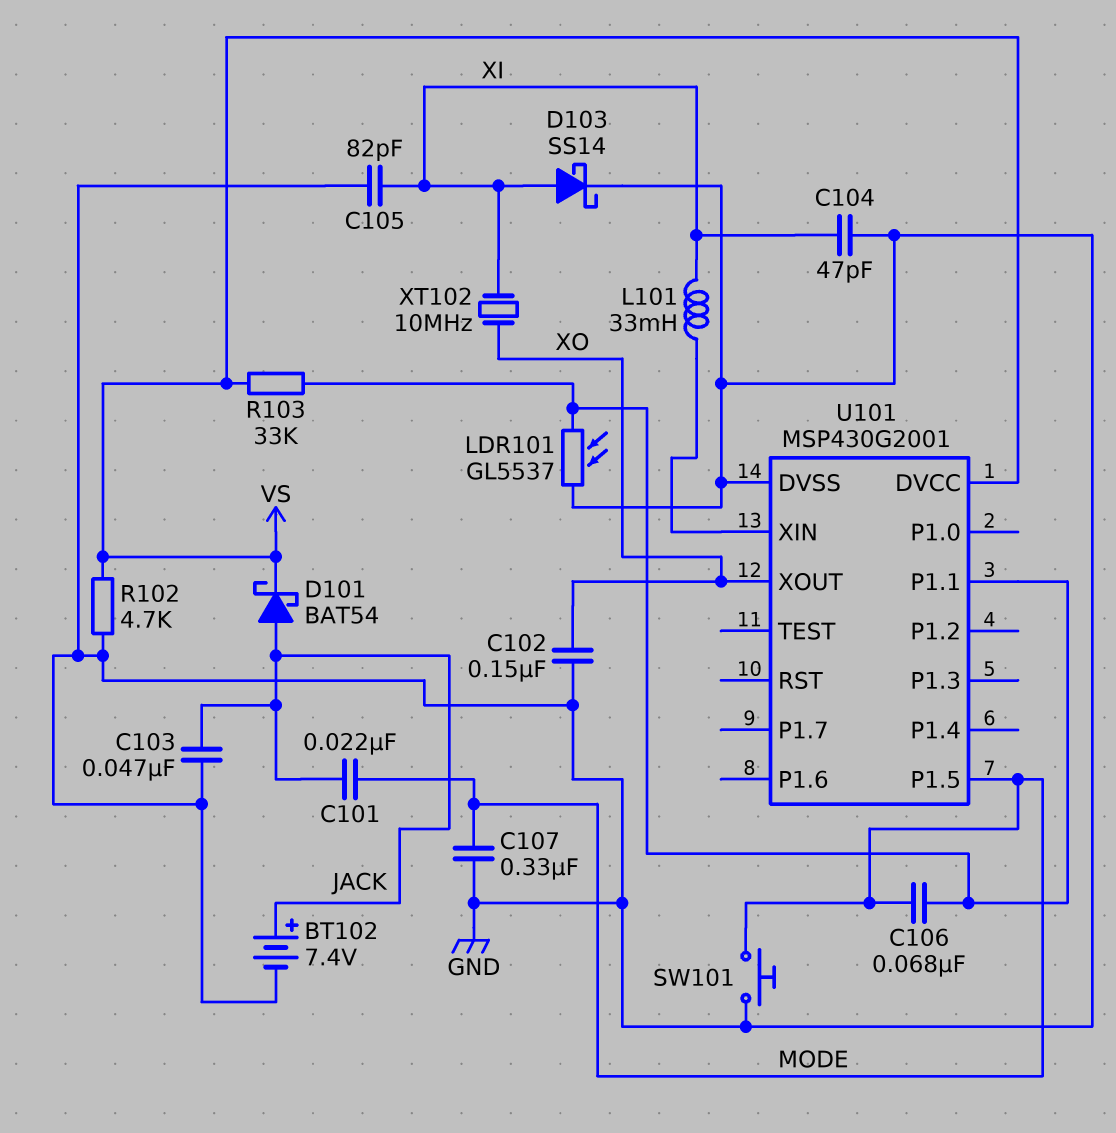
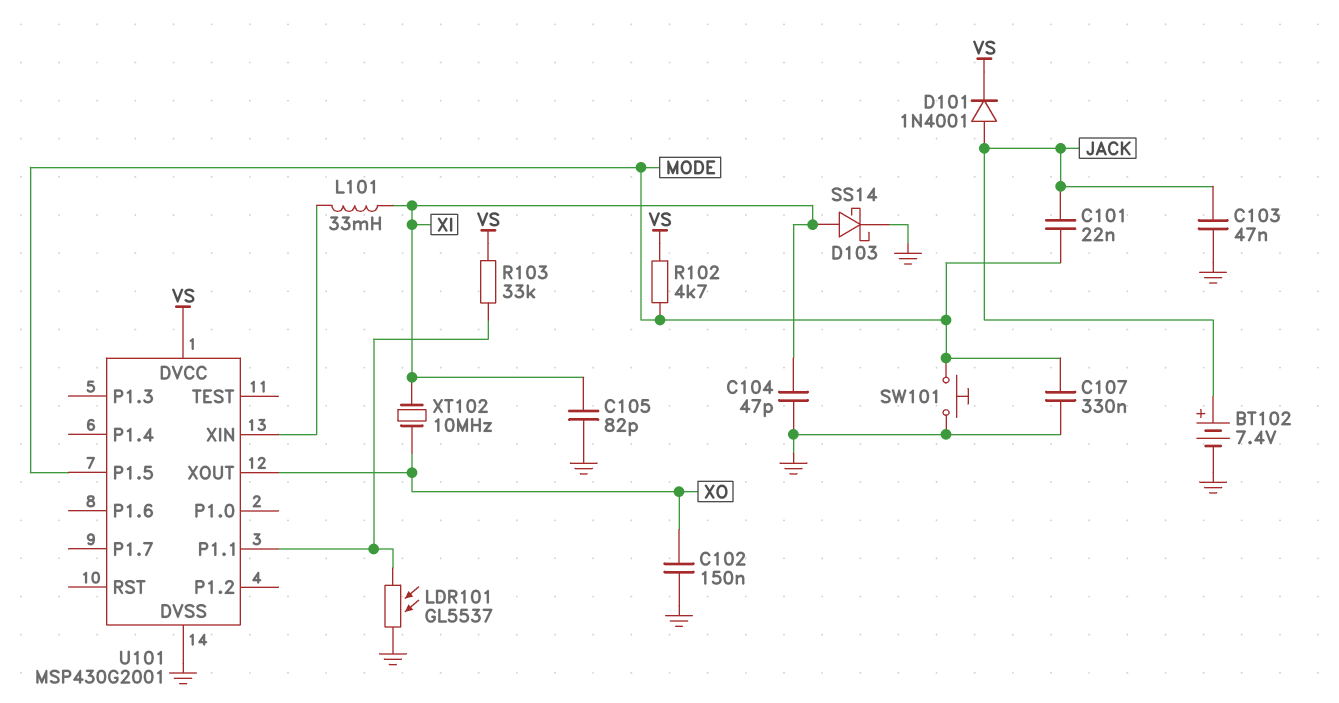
C106: 68nF (MODE, U101/P1.1) -> none
D101: schottky BAT54 (A JACK, K VS) -> diode 1N4001 (A JACK, K VS)
R102: 4.7k (GND, VS) -> 4.7k (MODE, VS)

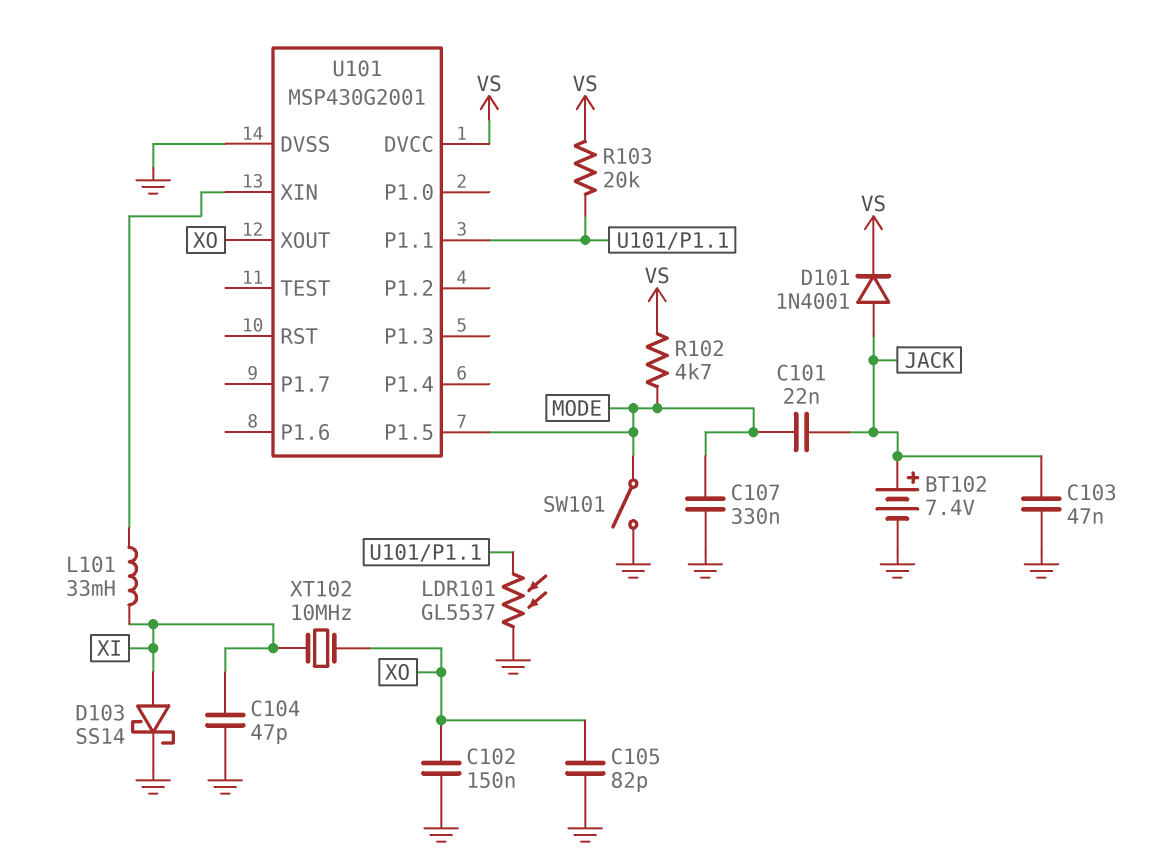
C105: 82pF (GND, XI) -> 82pF (GND, XO)
R103: 33k (U101/P1.1, VS) -> 20k (U101/P1.1, VS)
SW101: button (GND, MODE) -> switch (GND, MODE)

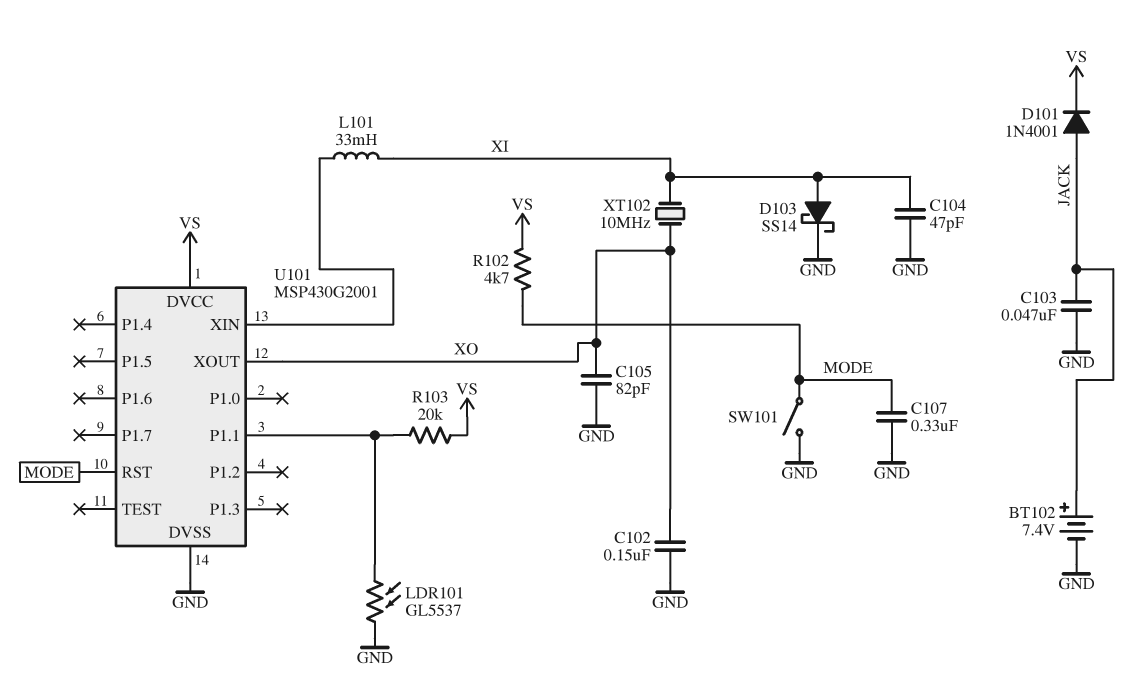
C101: 22nF (JACK, MODE) -> none
U101 pin P1.5: MODE -> none
U101 pin RST: none -> MODE

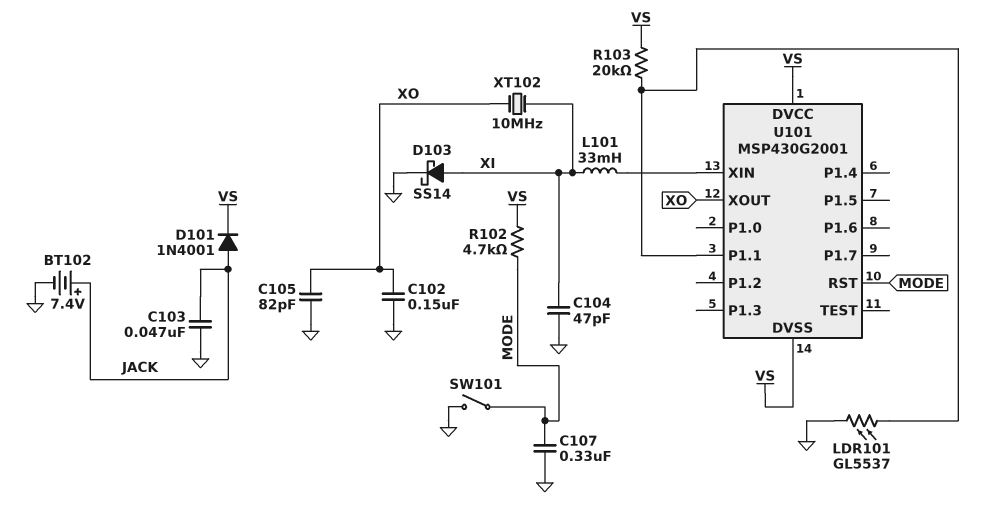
U101 pin DVSS: GND -> VS

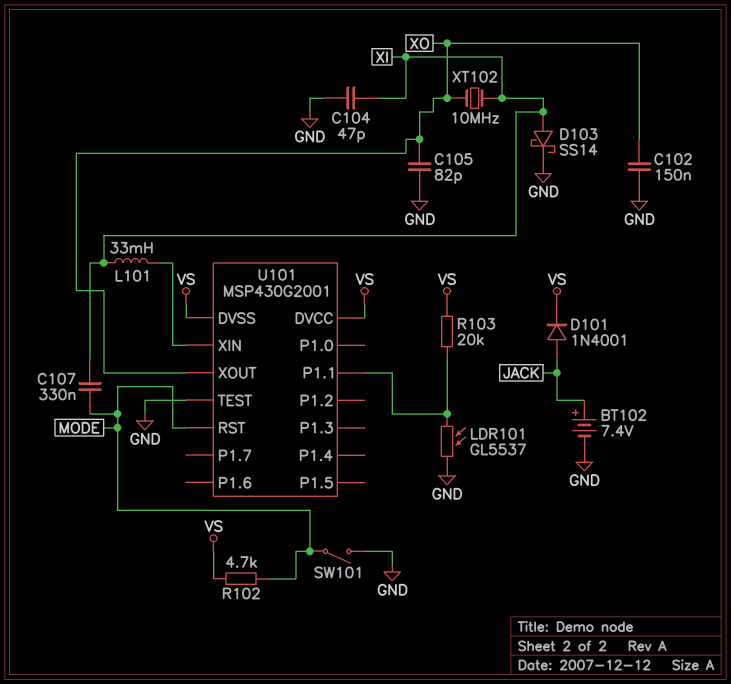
C103: 47nF (GND, JACK) -> none
C107: 330nF (GND, MODE) -> 330nF (MODE, XI)
U101 pin TEST: none -> GND

